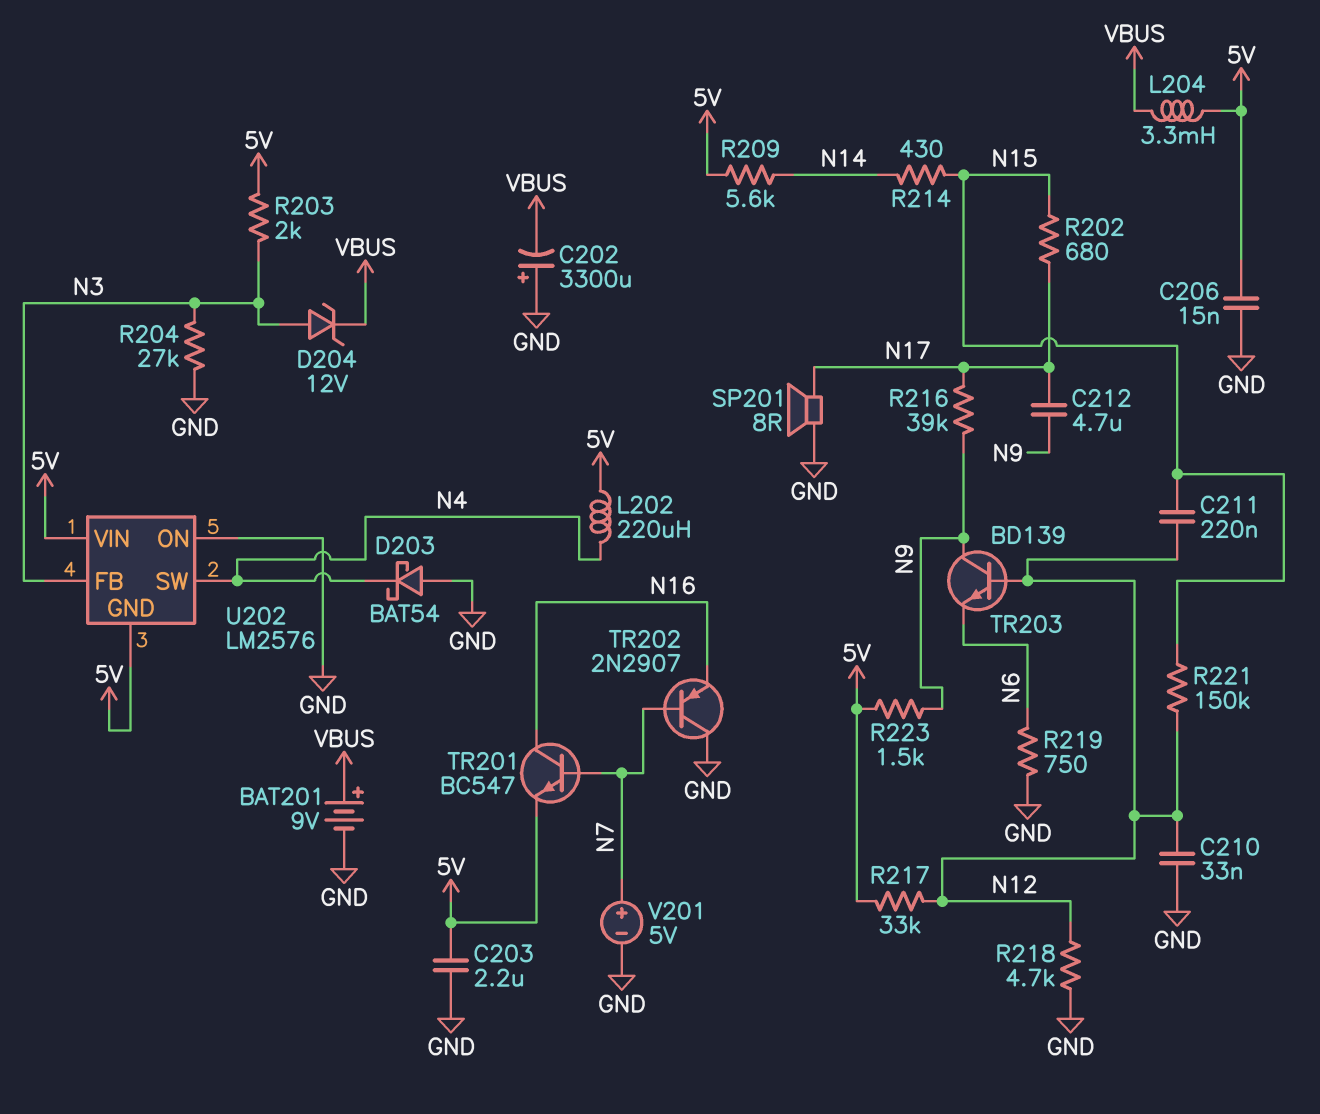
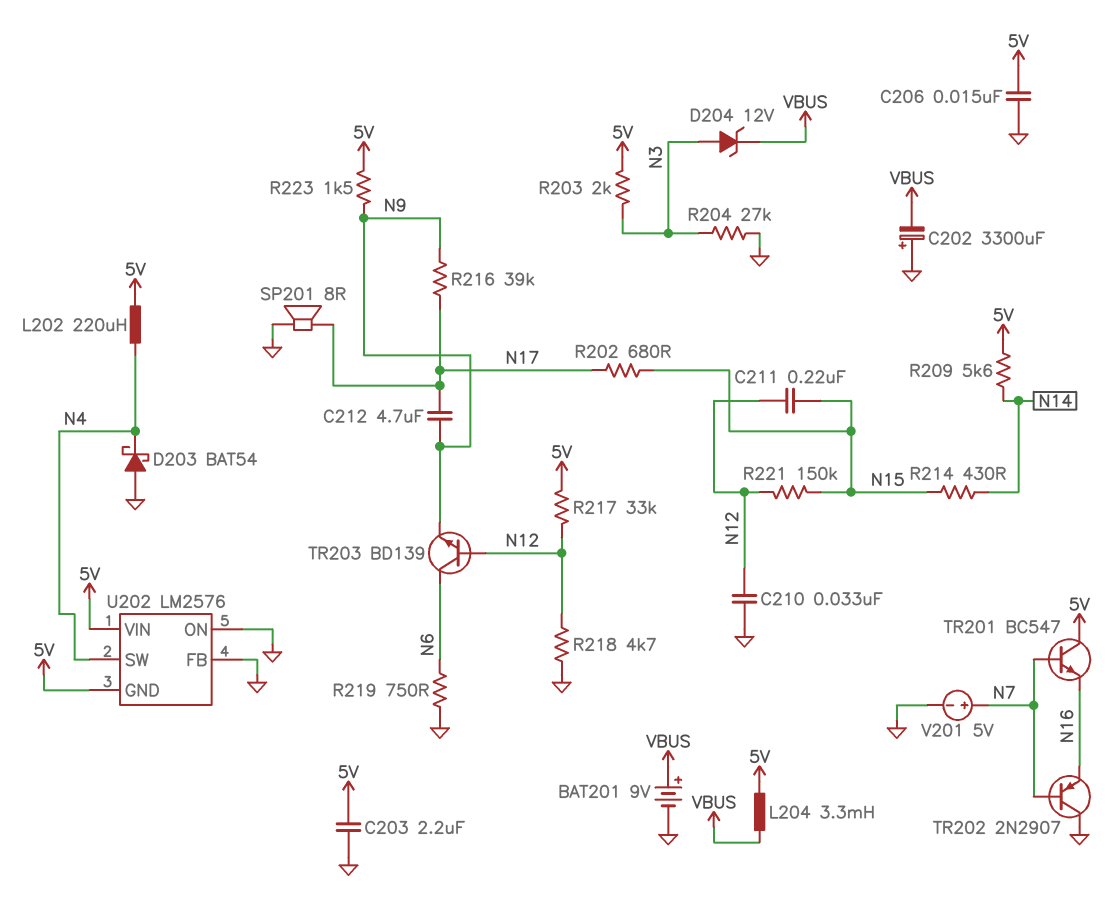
TR201: NPN BC547 (B N7, C N16, E 5V) -> NPN BC547 (B N7, C 5V, E N16)
TR203: NPN BD139 (B N12, C N9, E N6) -> NPN BD139 (B N12, C N6, E N9)
U202 pin FB: N3 -> GND

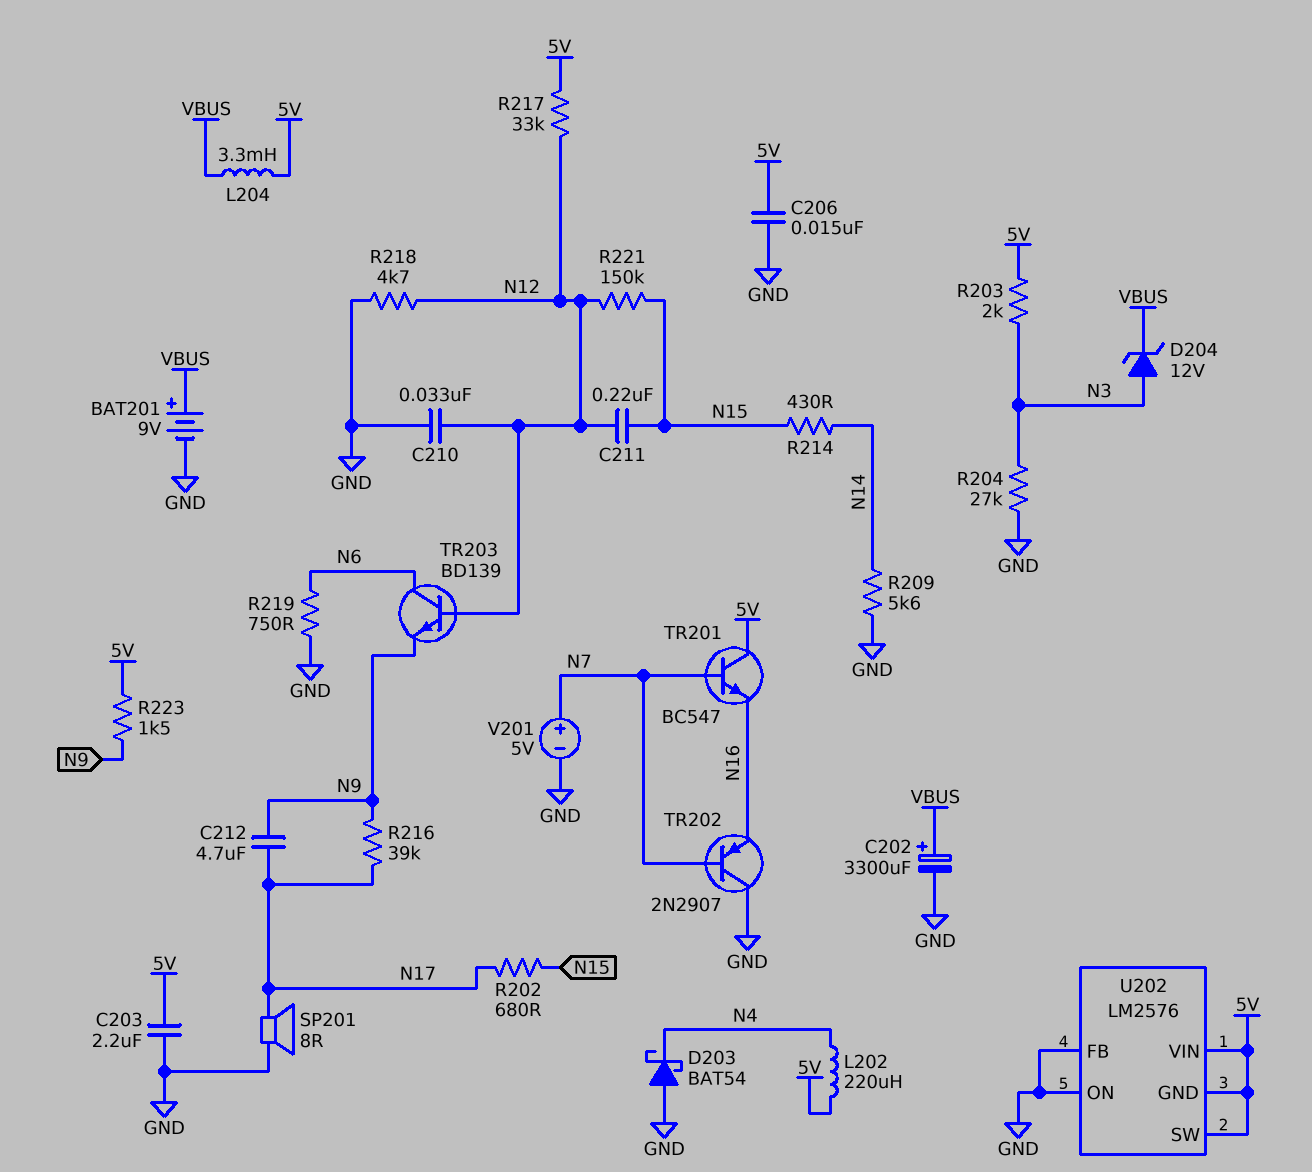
C202: 3300uF (plus GND, minus VBUS) -> 3300uF (plus VBUS, minus GND)
R209: 5.6k (5V, N14) -> 5.6k (GND, N14)
U202 pin SW: N4 -> 5V

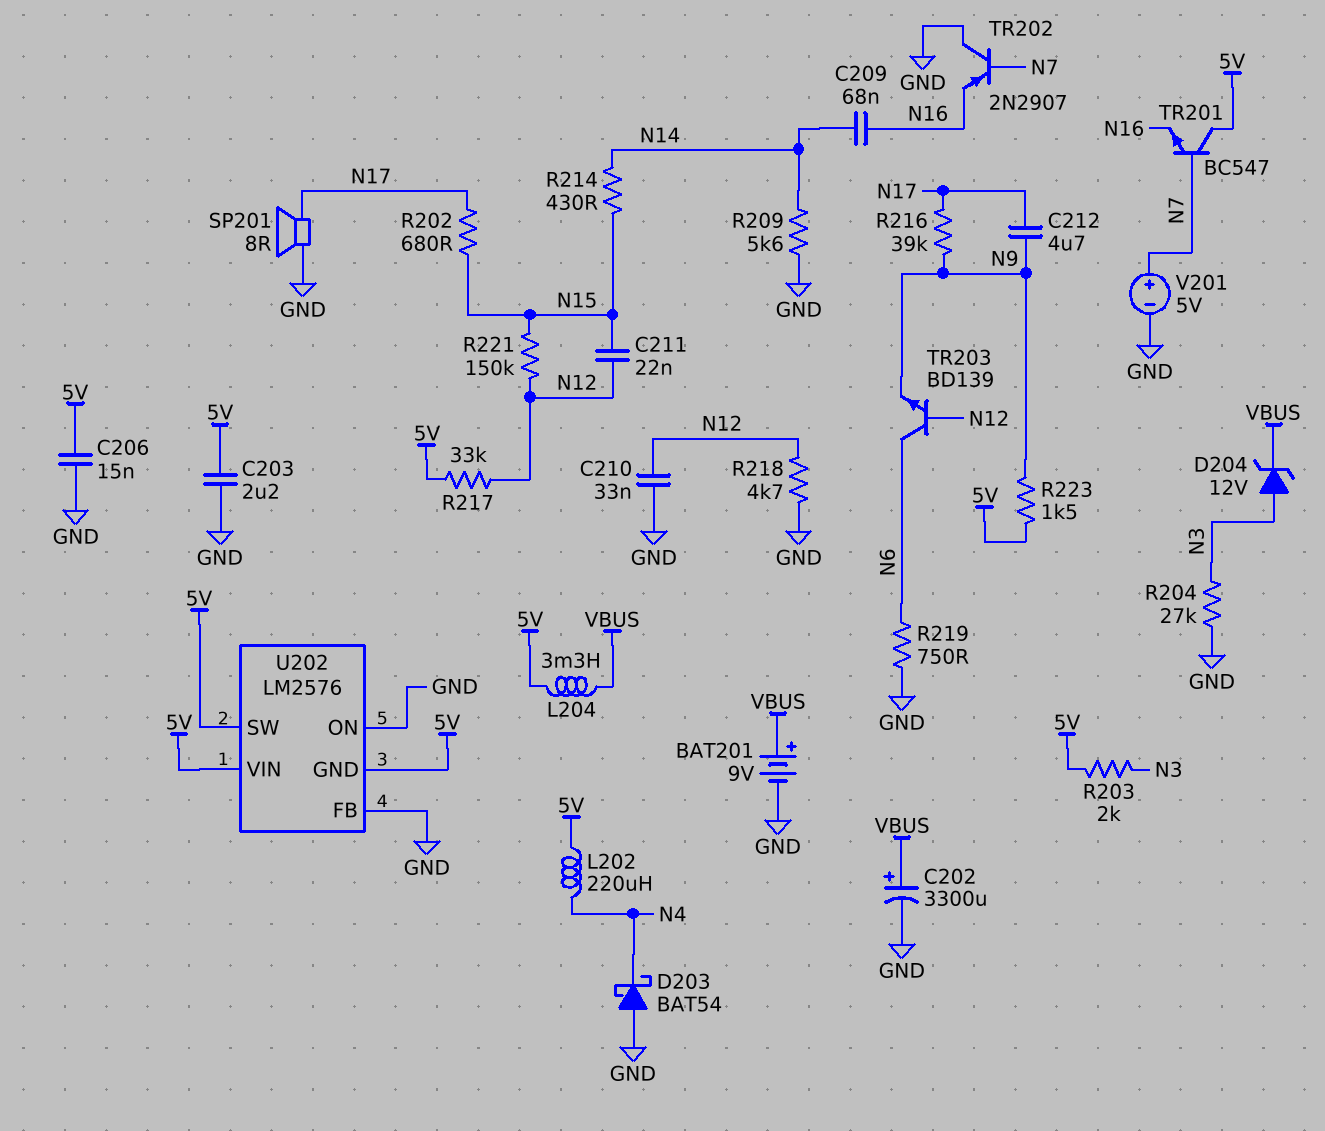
C209: none -> 68nF (N14, N16)
C211: 220nF (N12, N15) -> 22nF (N12, N15)

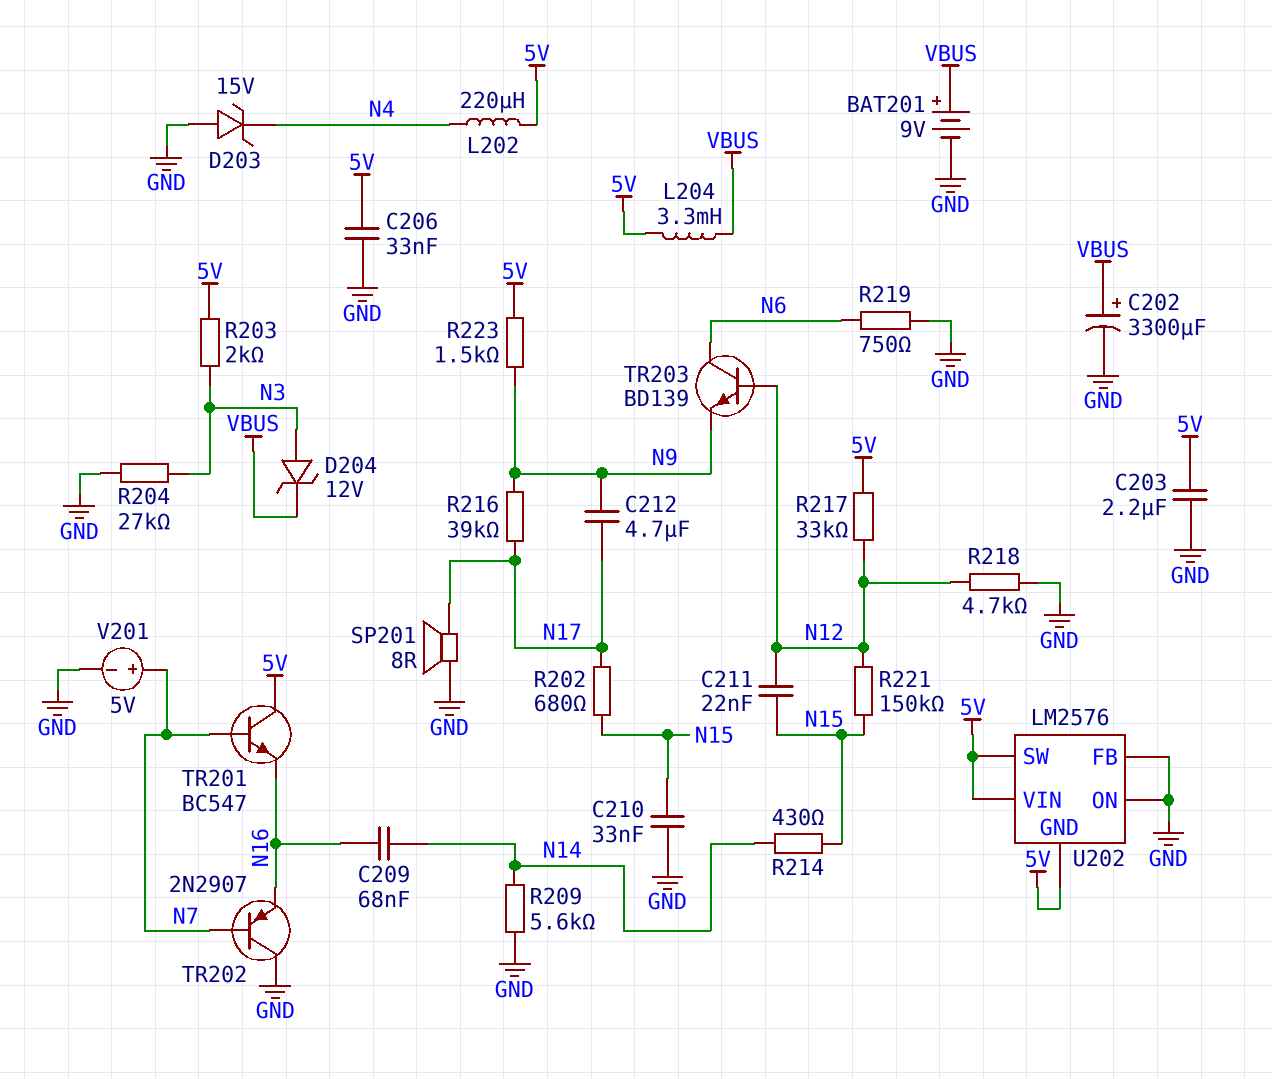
C206: 15nF (5V, GND) -> 33nF (5V, GND)
C210: 33nF (GND, N12) -> 33nF (GND, N15)
D203: schottky BAT54 (A GND, K N4) -> zener 15V (A GND, K N4)

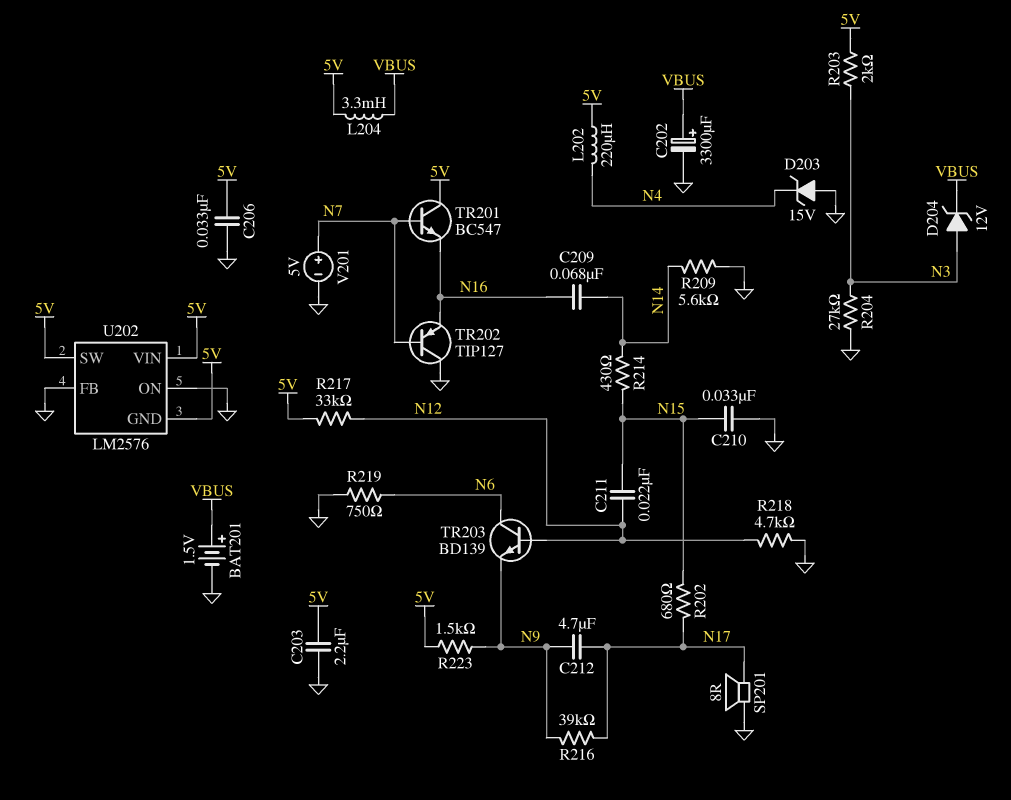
BAT201: 9V (plus VBUS, minus GND) -> 1.5V (plus VBUS, minus GND)
R221: 150k (N12, N15) -> none
TR202: PNP 2N2907 (B N7, C GND, E N16) -> PNP TIP127 (B N7, C GND, E N16)

